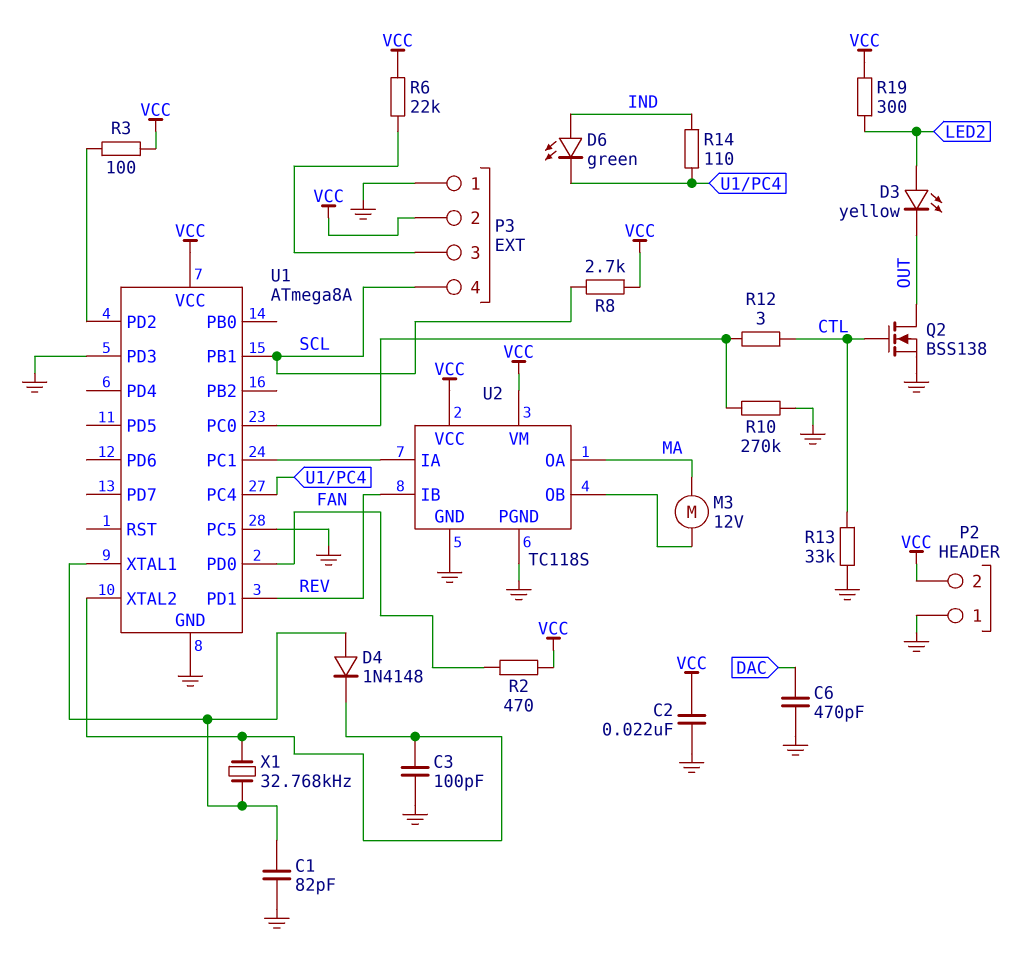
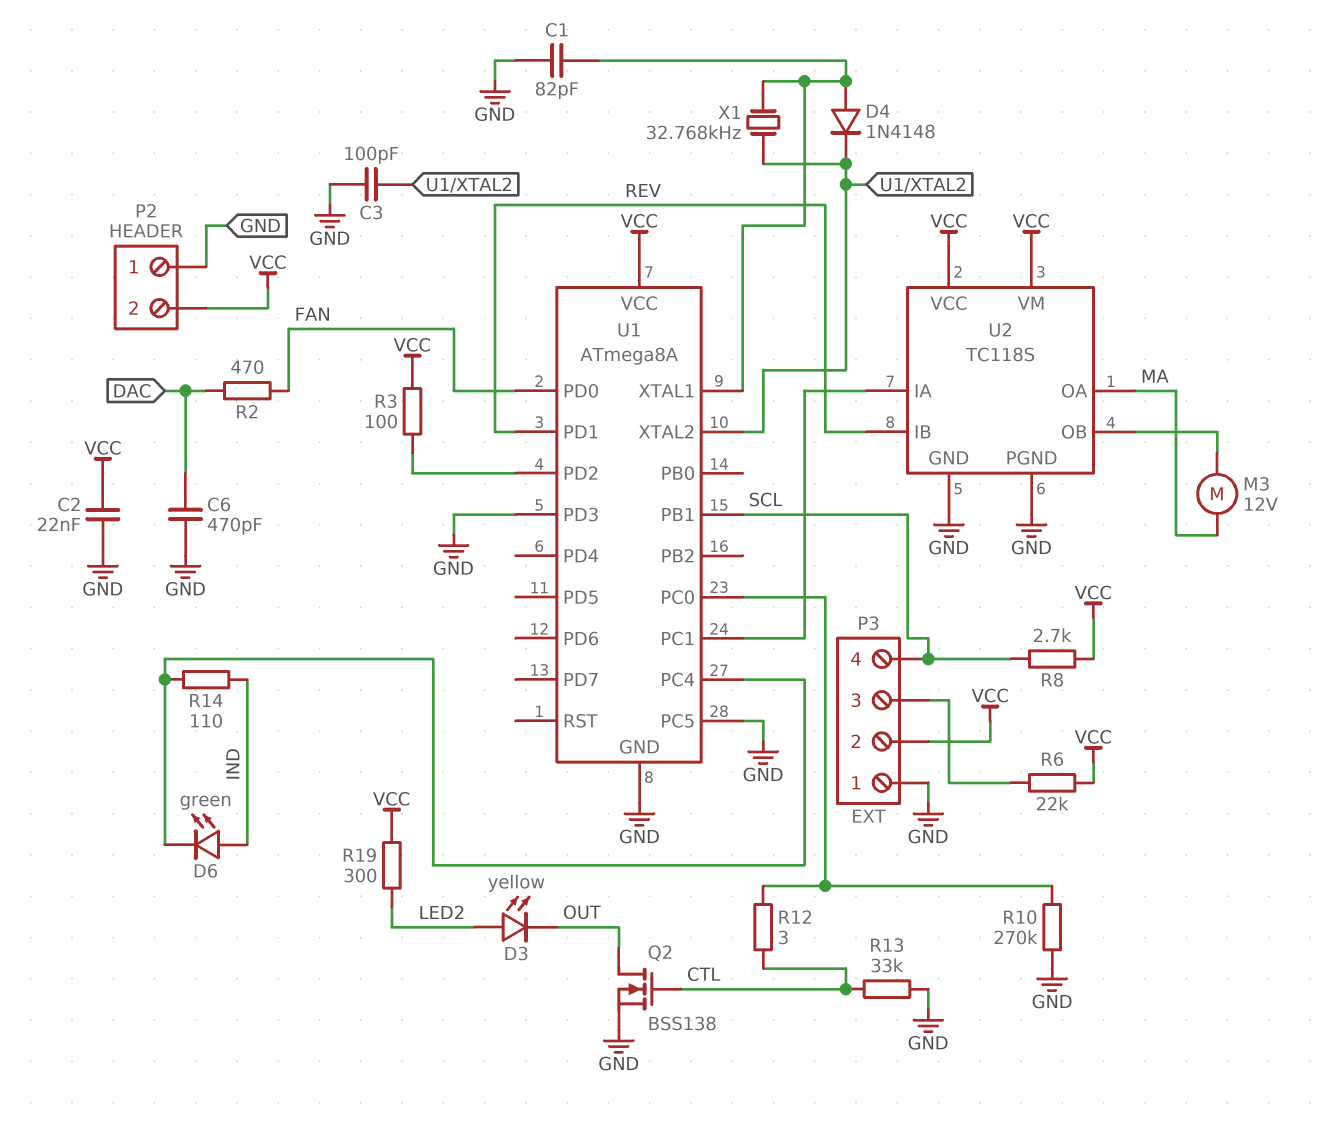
R2: 470 (FAN, VCC) -> 470 (DAC, FAN)

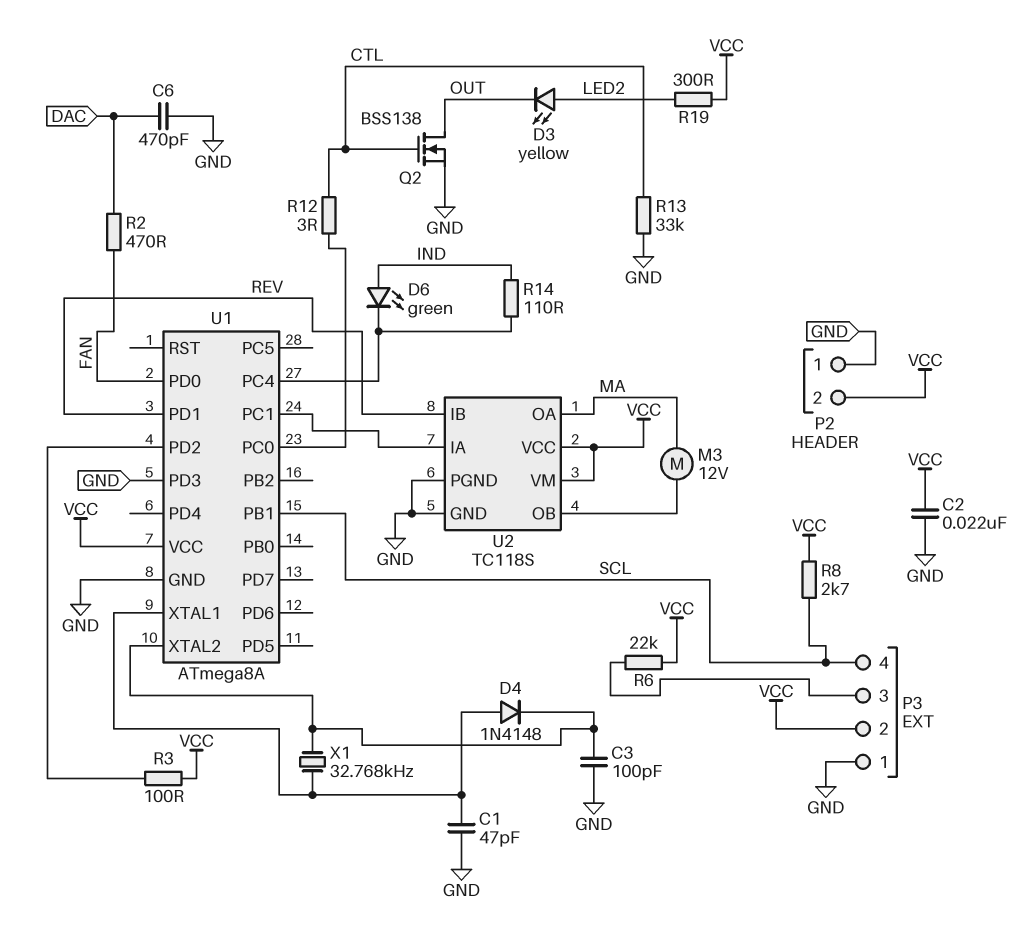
C1: 82pF (GND, U1/XTAL1) -> 47pF (GND, U1/XTAL1)
R10: 270k (GND, U1/PC0) -> none
U1 pin PC5: GND -> none

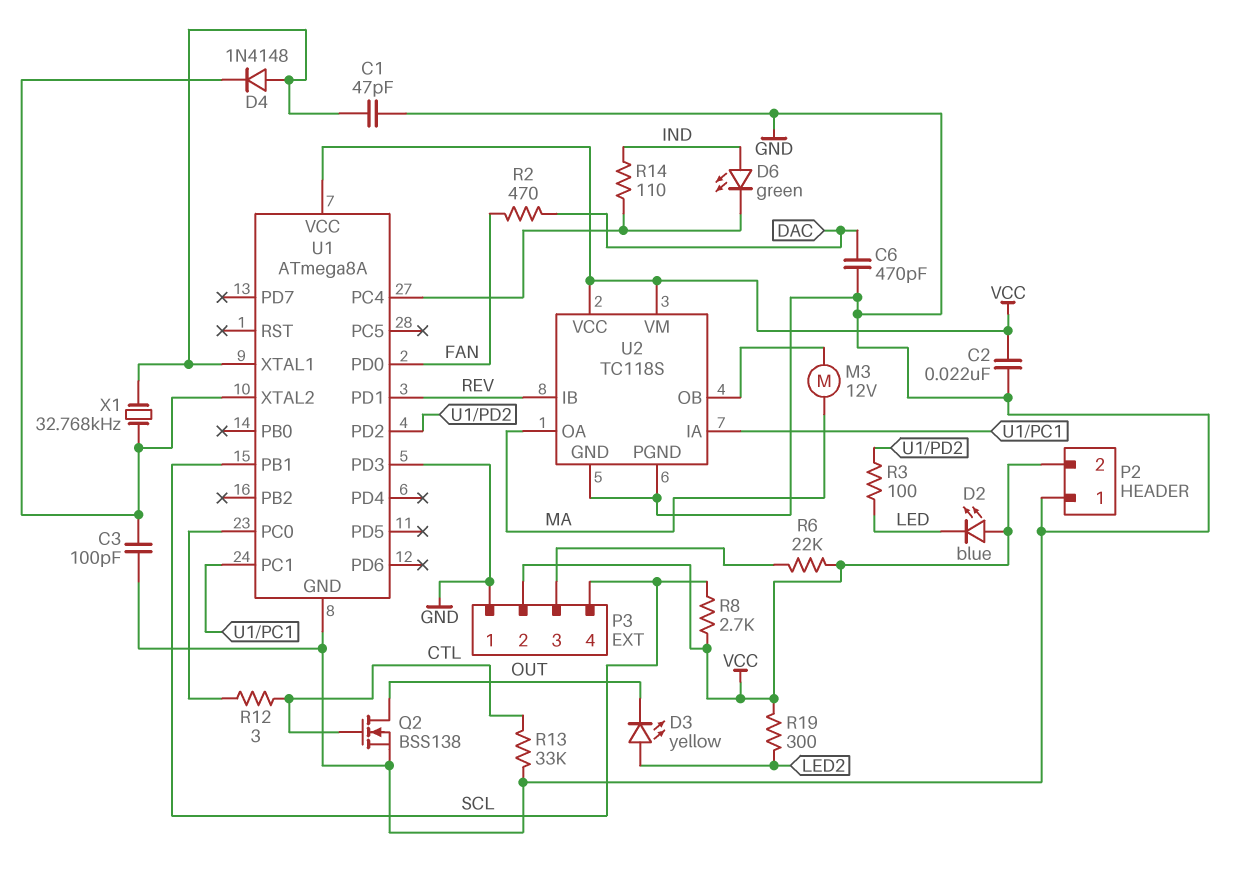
D2: none -> LED blue (A VCC, K LED)
R3: 100 (U1/PD2, VCC) -> 100 (LED, U1/PD2)

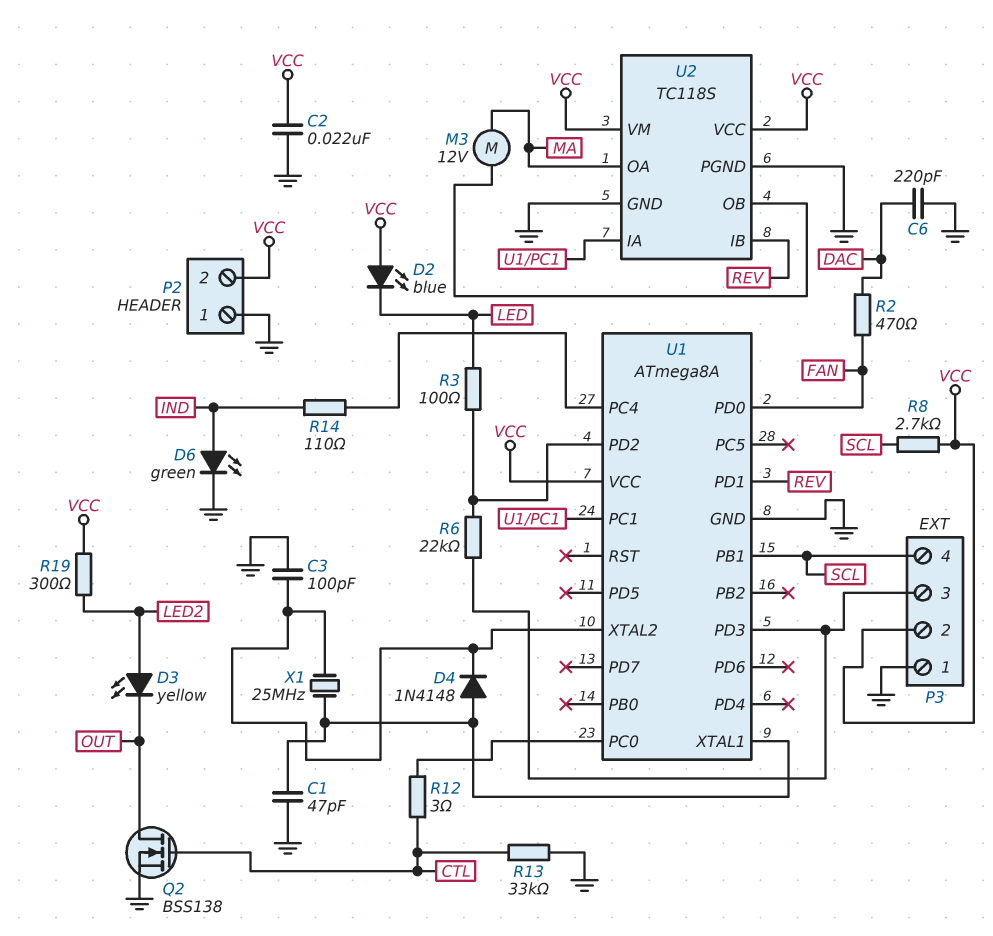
C6: 470pF (DAC, GND) -> 220pF (DAC, GND)
D6: LED green (A IND, K U1/PC4) -> LED green (A IND, K GND)
R6: 22k (P3/3, VCC) -> 22k (P3/3, U1/PD2)
U1 pin PD3: GND -> P3/3
X1: 32.768kHz (U1/XTAL1, U1/XTAL2) -> 25MHz (U1/XTAL1, U1/XTAL2)

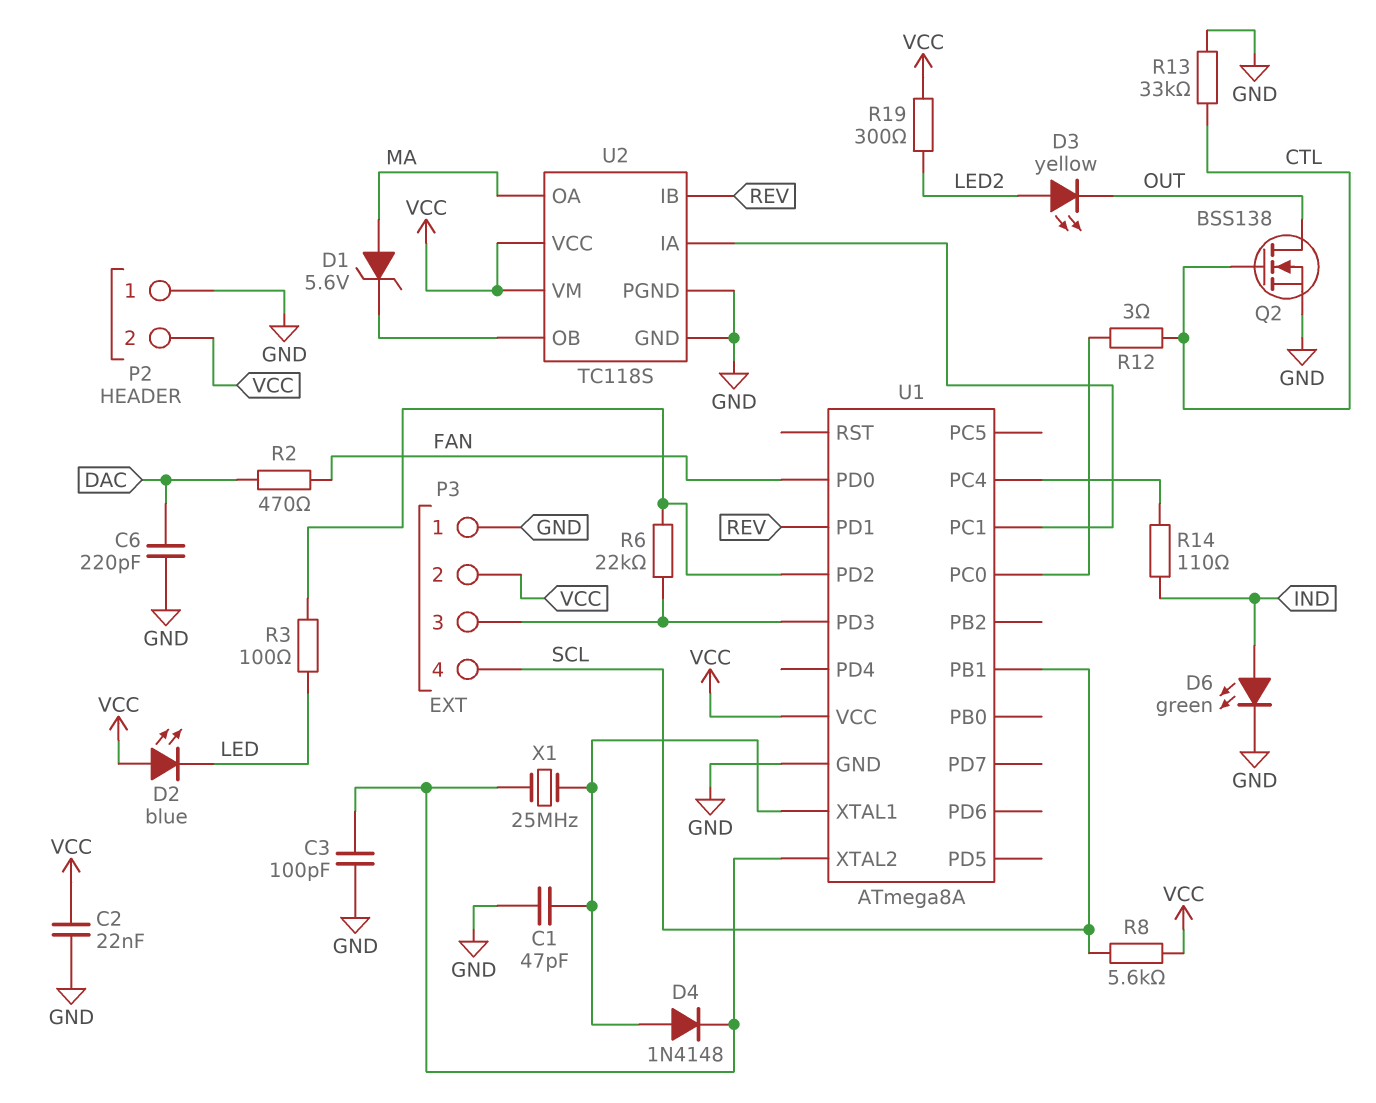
D1: none -> zener 5.6V (A MA, K U2/OB)
M3: motor 12V (MA, U2/OB) -> none
R8: 2.7k (SCL, VCC) -> 5.6k (SCL, VCC)

